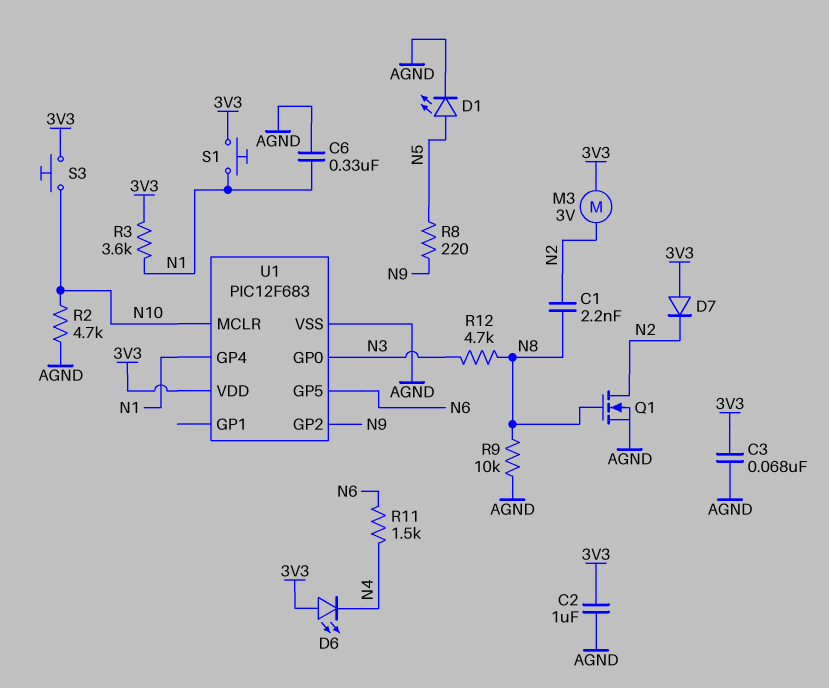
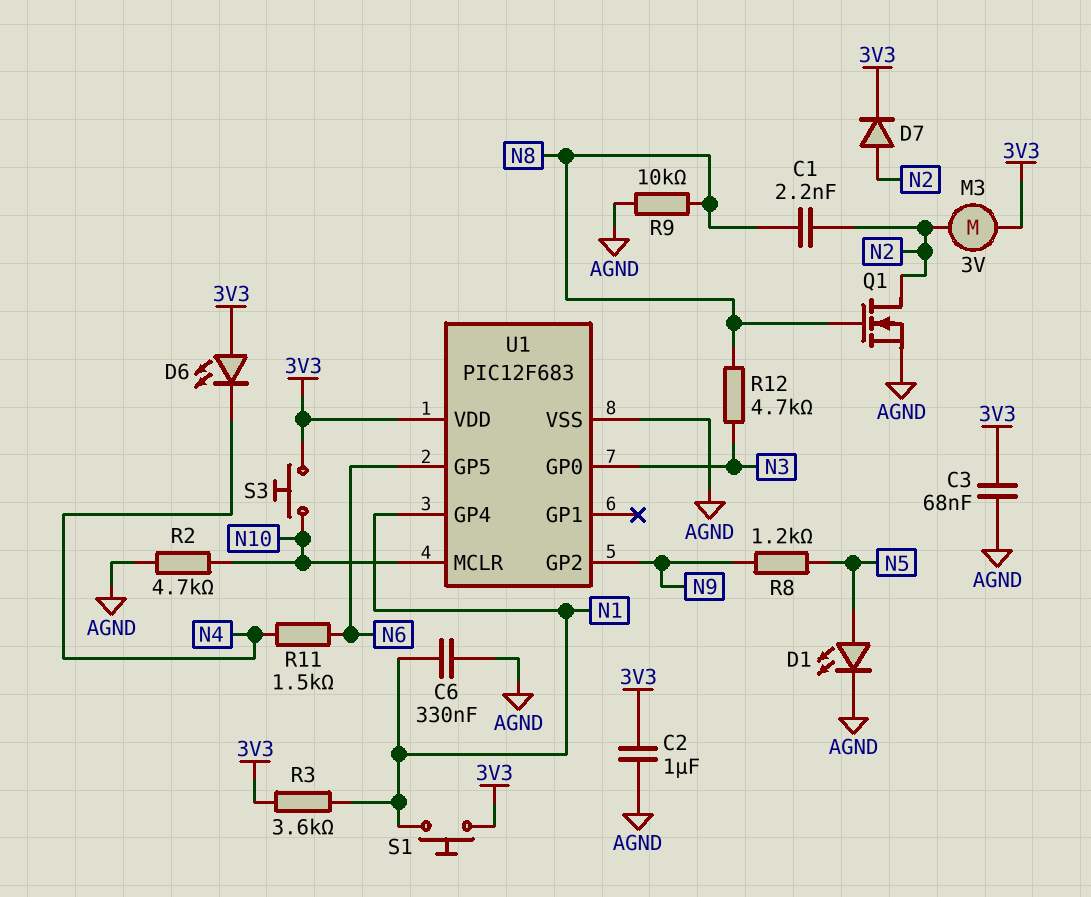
D7: diode (A 3V3, K N2) -> diode (A N2, K 3V3)
R8: 220 (N5, N9) -> 1.2k (N5, N9)

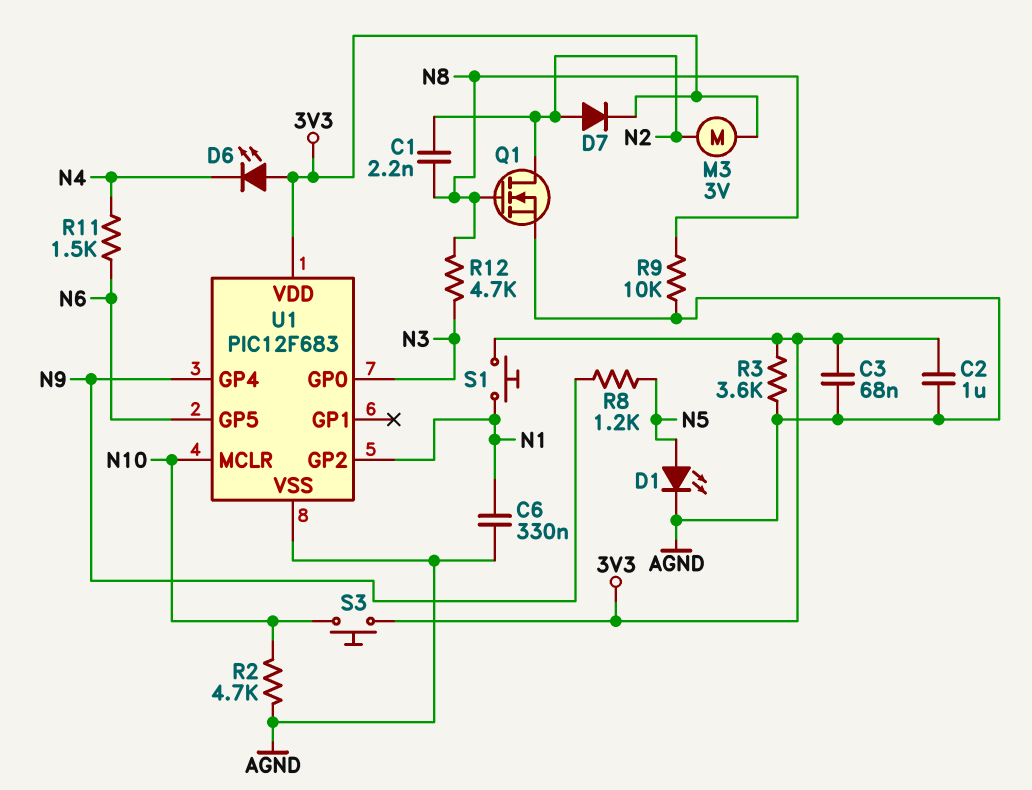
R3: 3.6k (3V3, N1) -> 3.6k (3V3, AGND)
U1 pin GP2: N9 -> N1
U1 pin GP4: N1 -> N9

